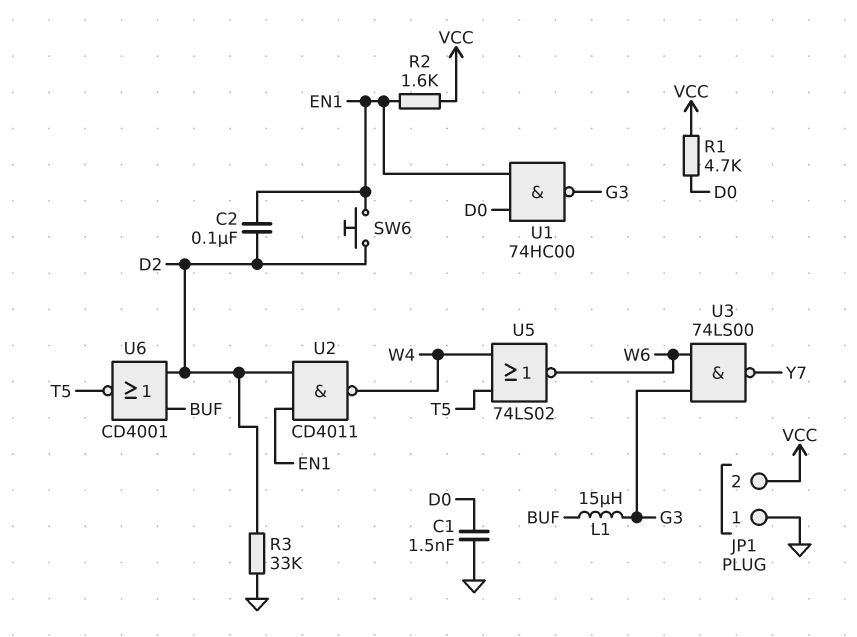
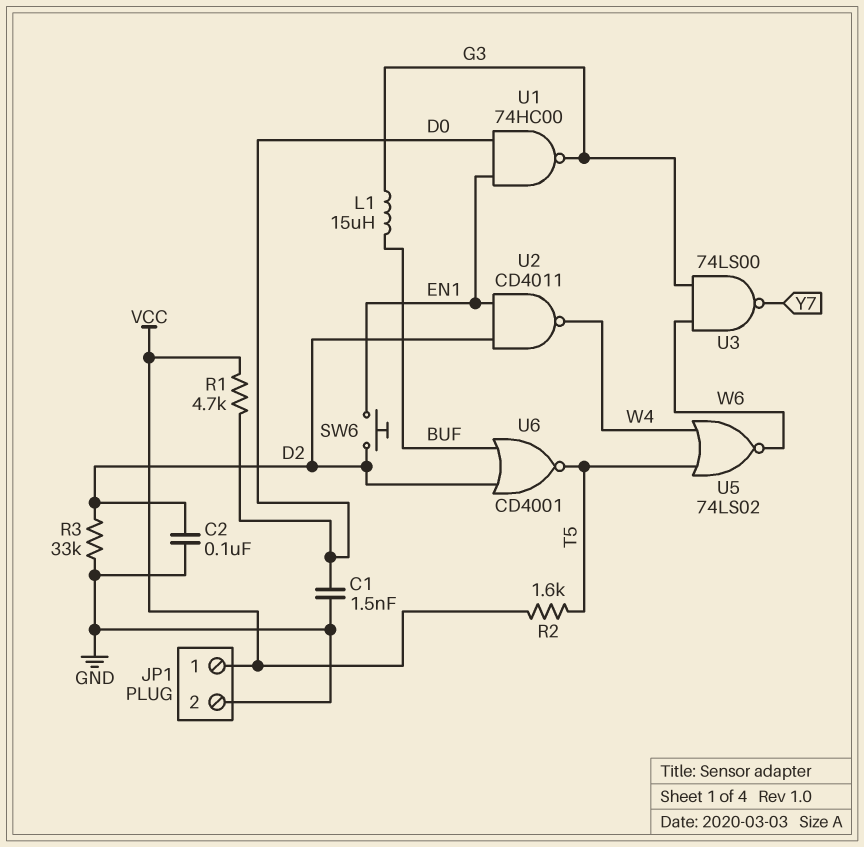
C2: 100nF (D2, EN1) -> 100nF (D2, GND)
JP1 pin 1: GND -> VCC
JP1 pin 2: VCC -> GND
R2: 1.6k (EN1, VCC) -> 1.6k (T5, VCC)

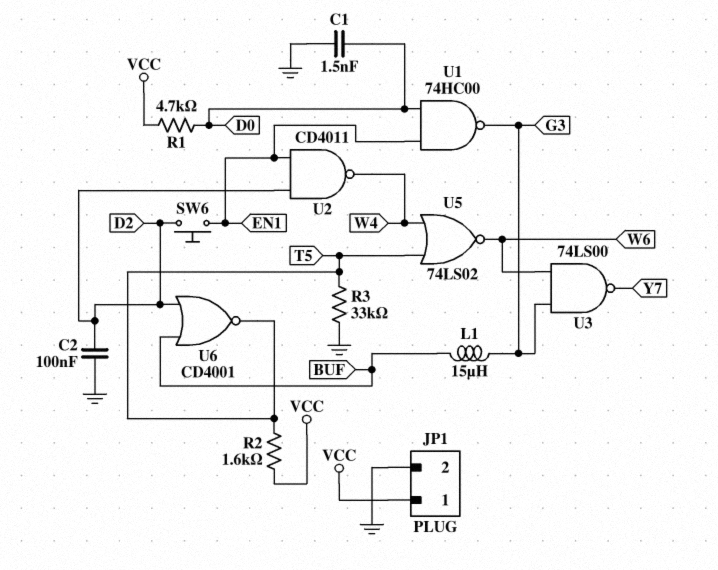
R3: 33k (D2, GND) -> 33k (GND, T5)

